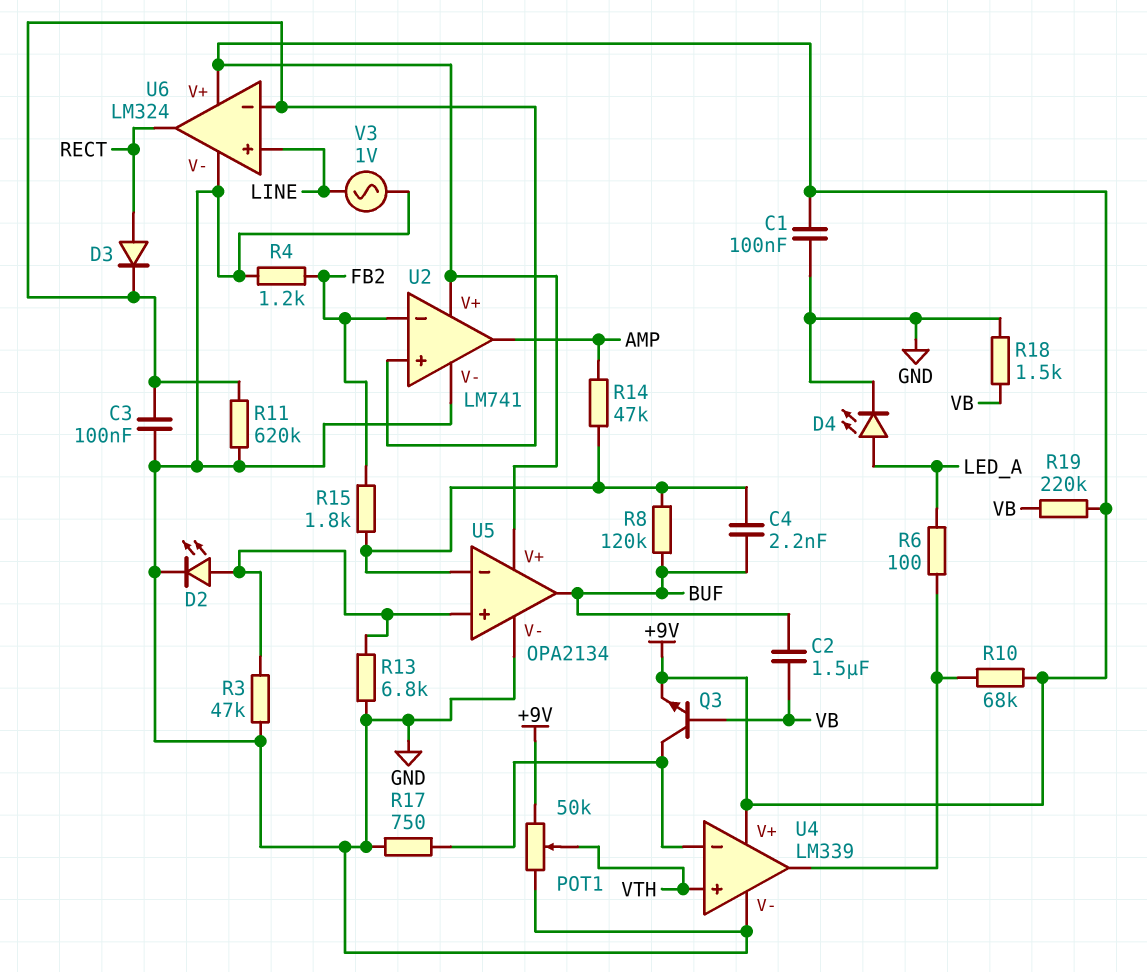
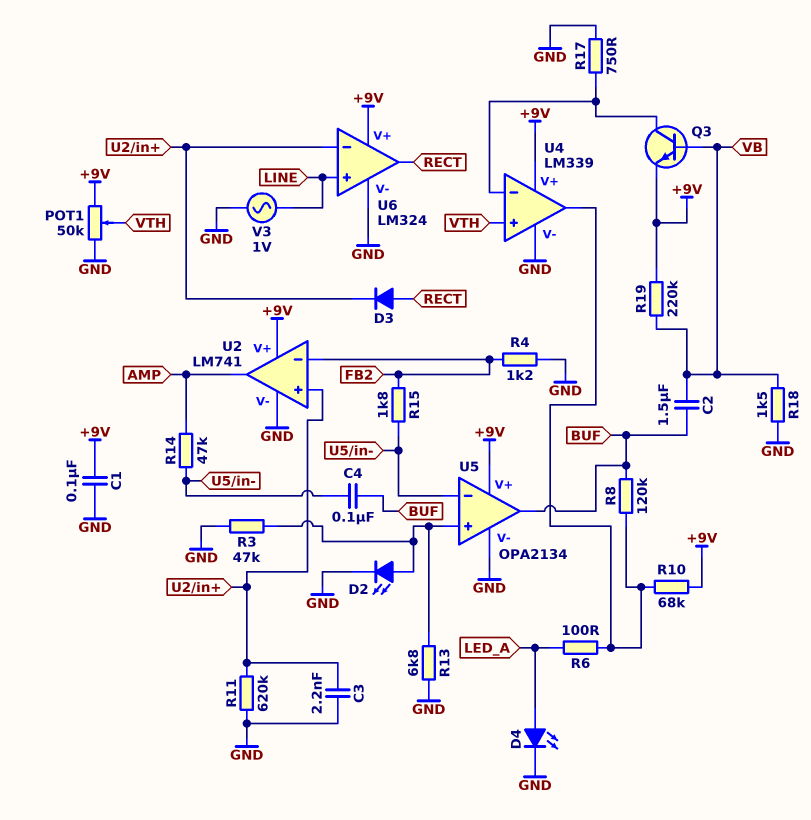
C3: 100nF (GND, U2/in+) -> 2.2nF (GND, U2/in+)
C4: 2.2nF (BUF, U5/in-) -> 100nF (BUF, U5/in-)
R8: 120k (BUF, U5/in-) -> 120k (BUF, U4/out)

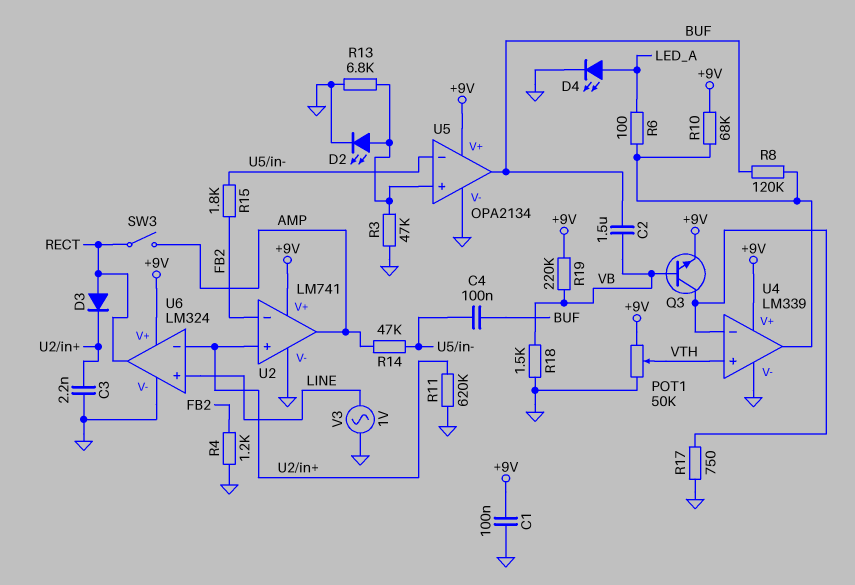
SW3: none -> switch (AMP, RECT)

